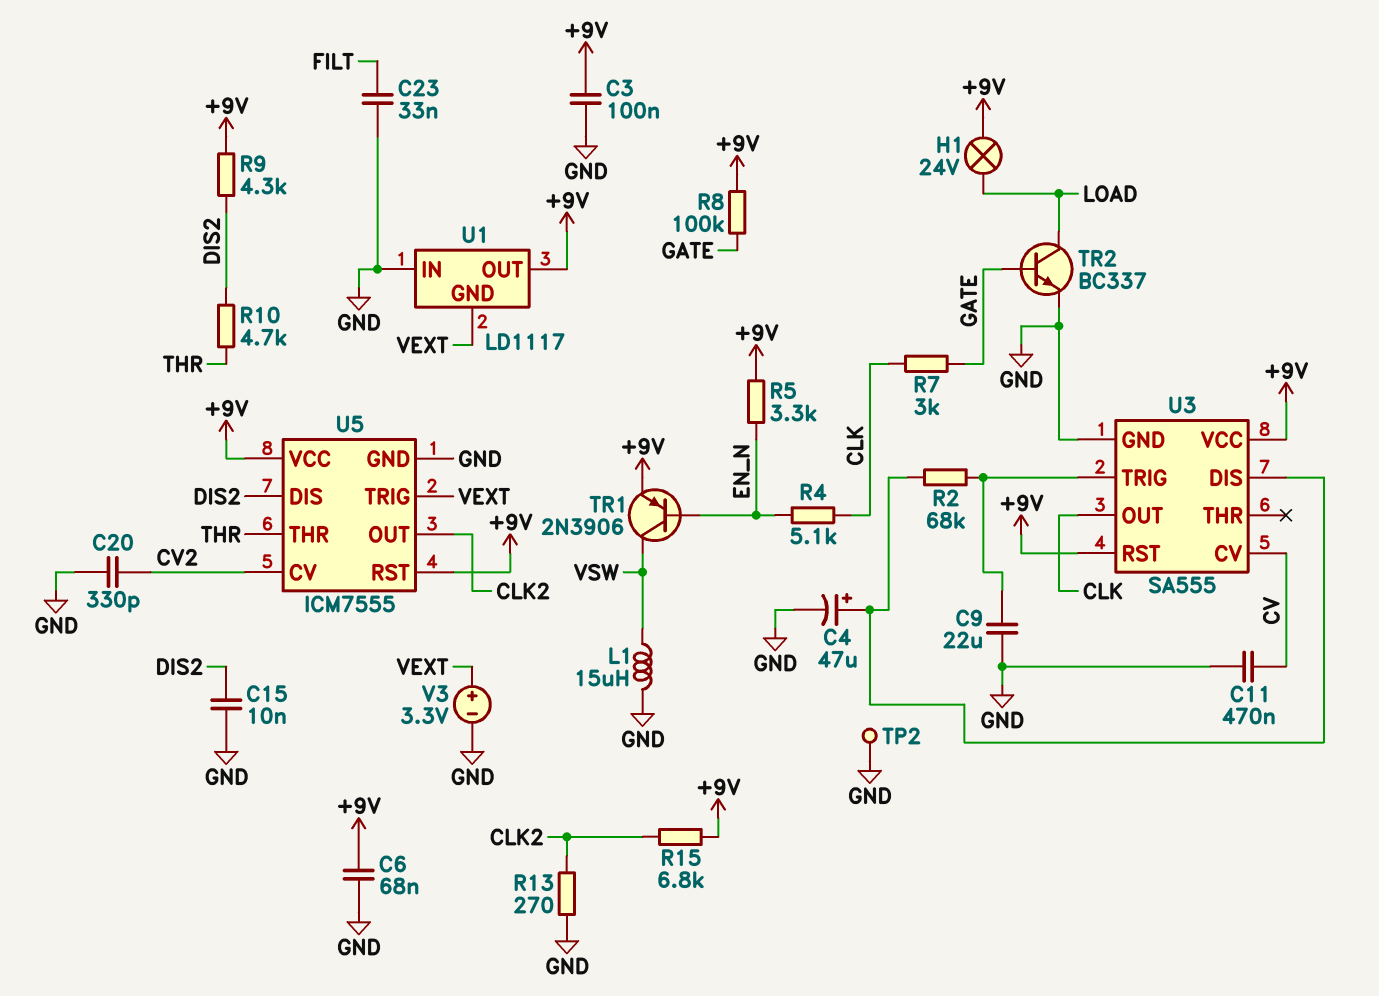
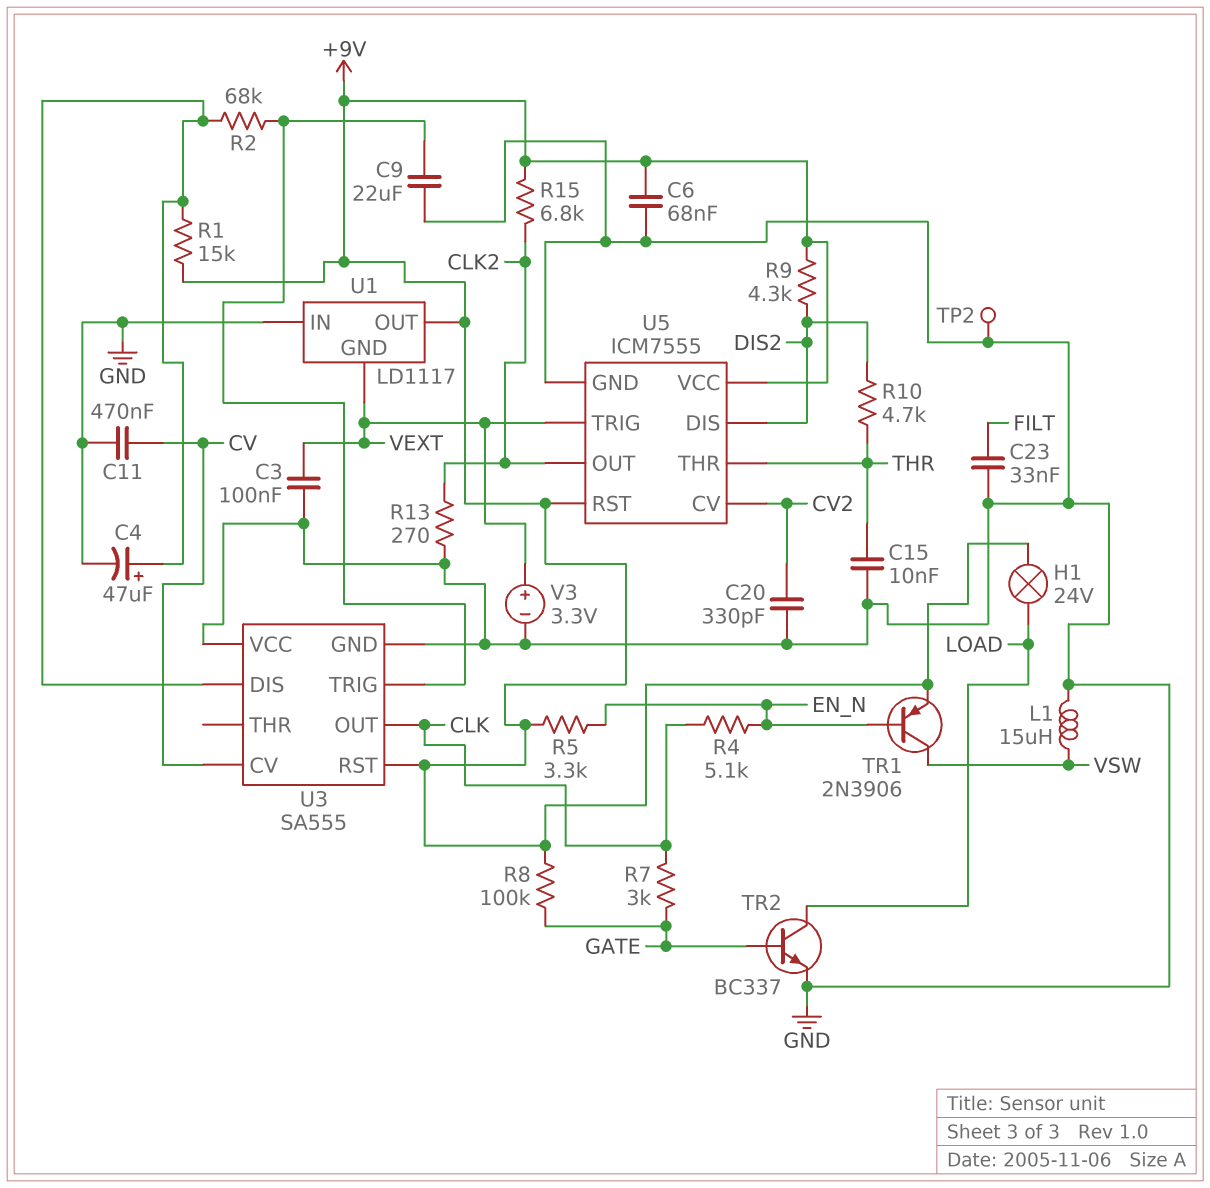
C3: 100nF (+9V, GND) -> 100nF (GND, VEXT)
C15: 10nF (DIS2, GND) -> 10nF (GND, THR)
R1: none -> 15k (+9V, U3/DIS)
U3 pin VCC: +9V -> GND

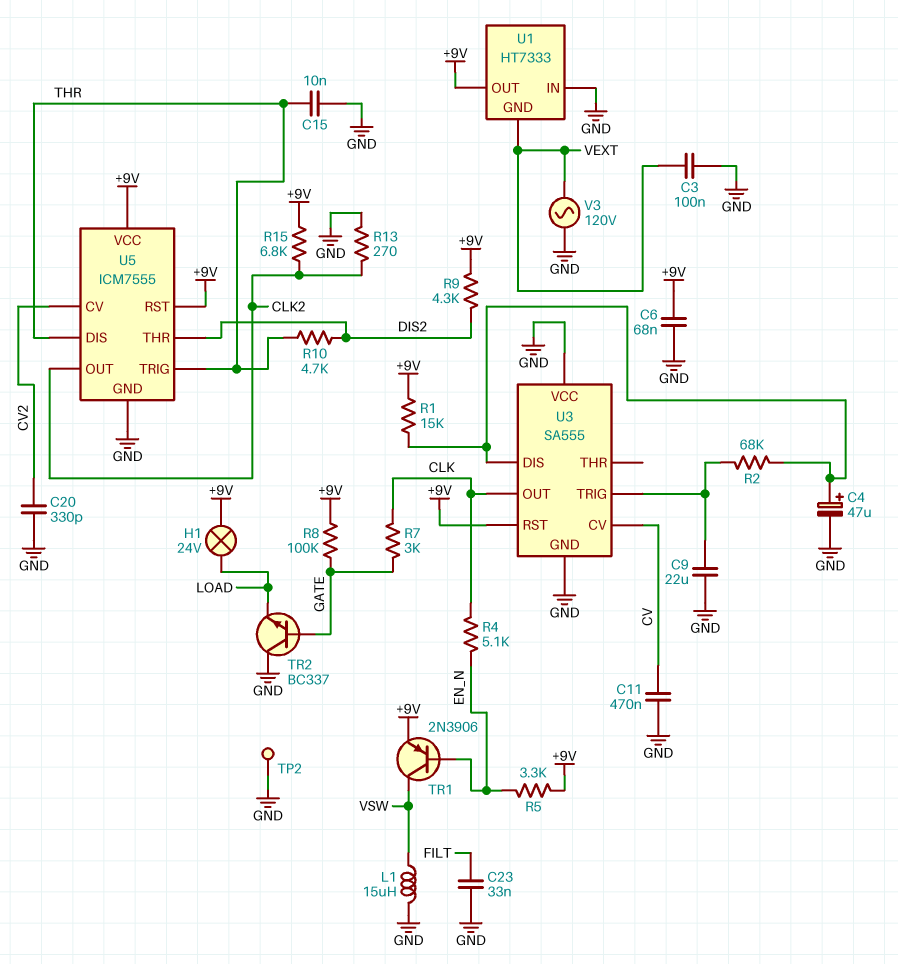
TR2: NPN BC337 (B GATE, C LOAD, E GND) -> NPN BC337 (B GATE, C GND, E LOAD)
U1: LD1117 -> HT7333
U5 pin DIS: DIS2 -> THR
U5 pin THR: THR -> DIS2
U5 pin TRIG: VEXT -> THR
V3: 3.3V (plus VEXT, minus GND) -> AC 120V (GND, VEXT)

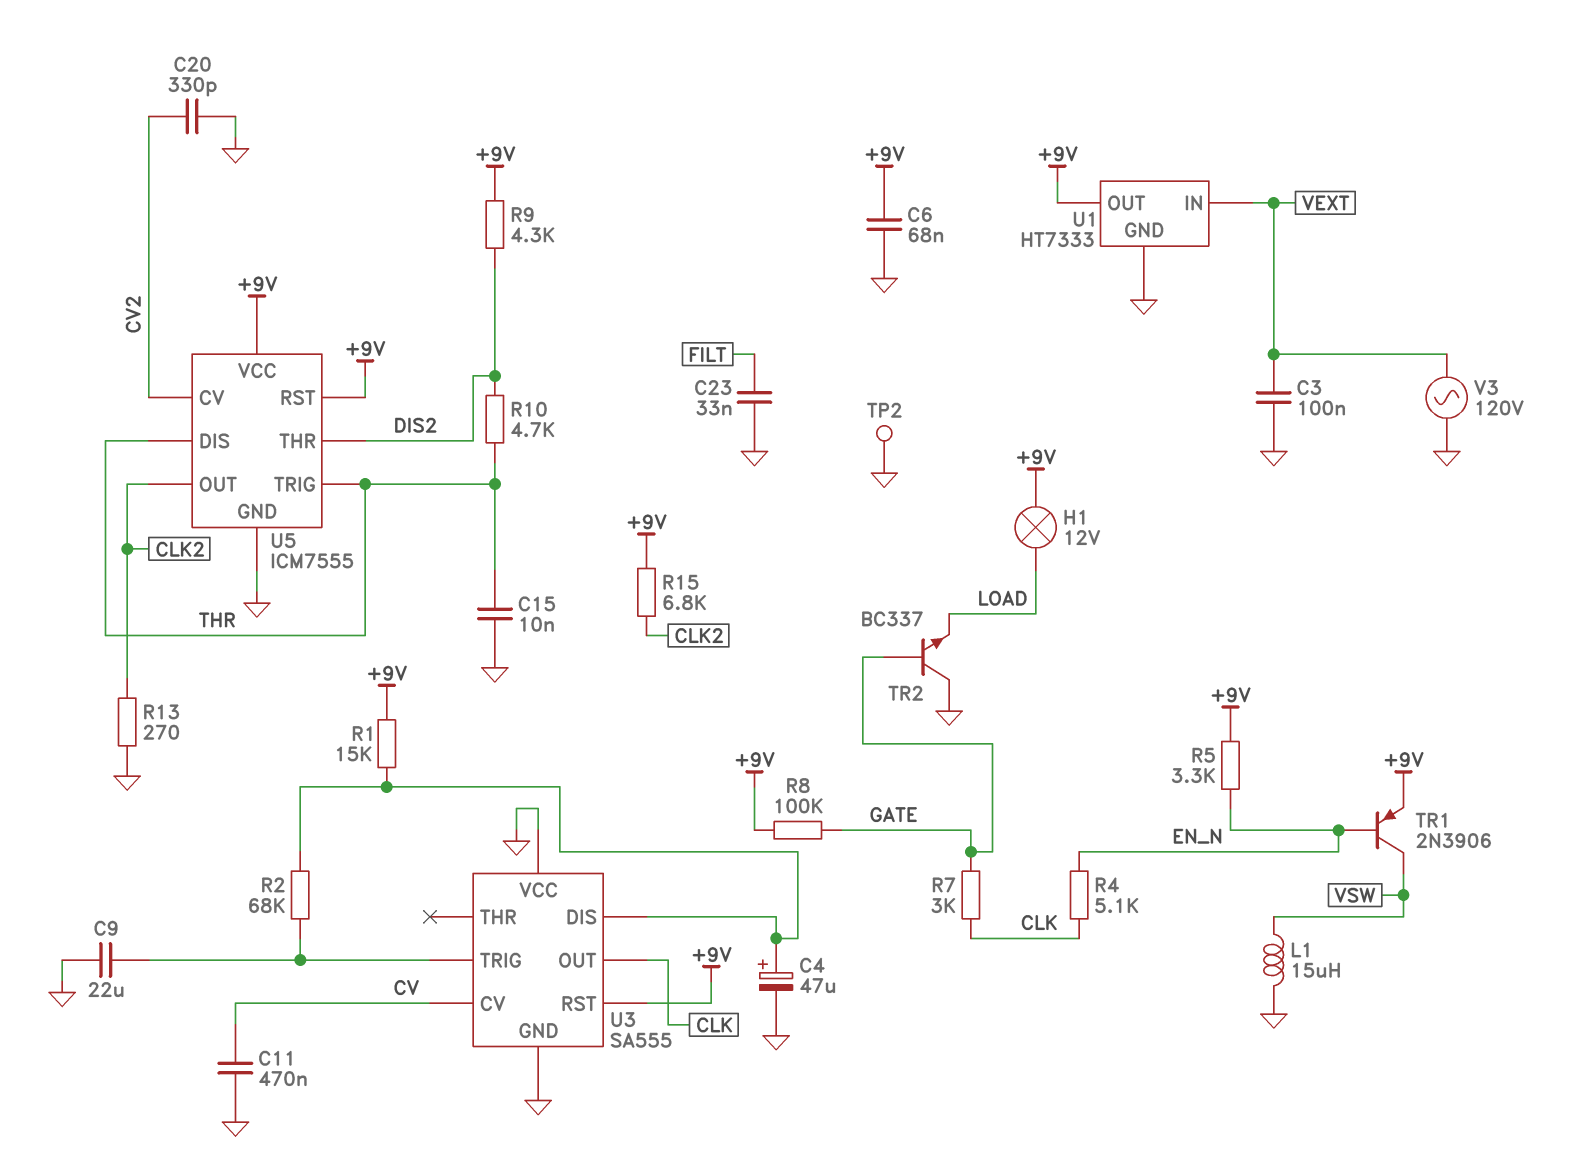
H1: lamp 24V (+9V, LOAD) -> lamp 12V (+9V, LOAD)
U1 pin GND: VEXT -> GND
U1 pin IN: GND -> VEXT

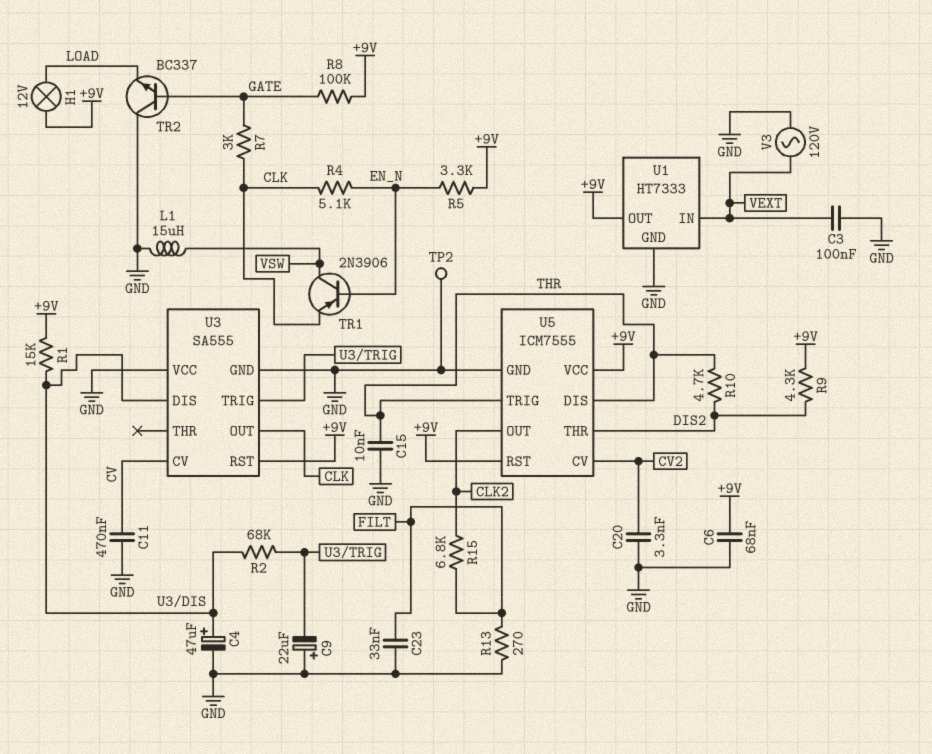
C9: 22uF (GND, U3/TRIG) -> 22uF (plus GND, minus U3/TRIG)
C20: 330pF (CV2, GND) -> 3.3nF (CV2, GND)
R13: 270 (CLK2, GND) -> 270 (FILT, GND)
R15: 6.8k (+9V, CLK2) -> 6.8k (CLK2, FILT)
TR1: PNP 2N3906 (B EN_N, C VSW, E +9V) -> PNP 2N3906 (B EN_N, C VSW, E CLK)

